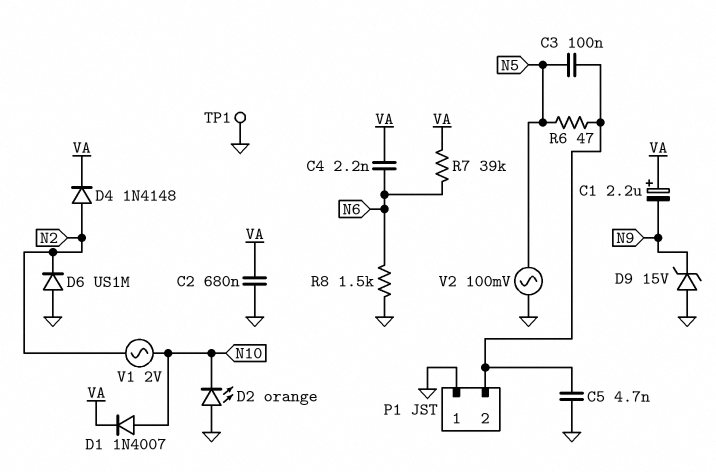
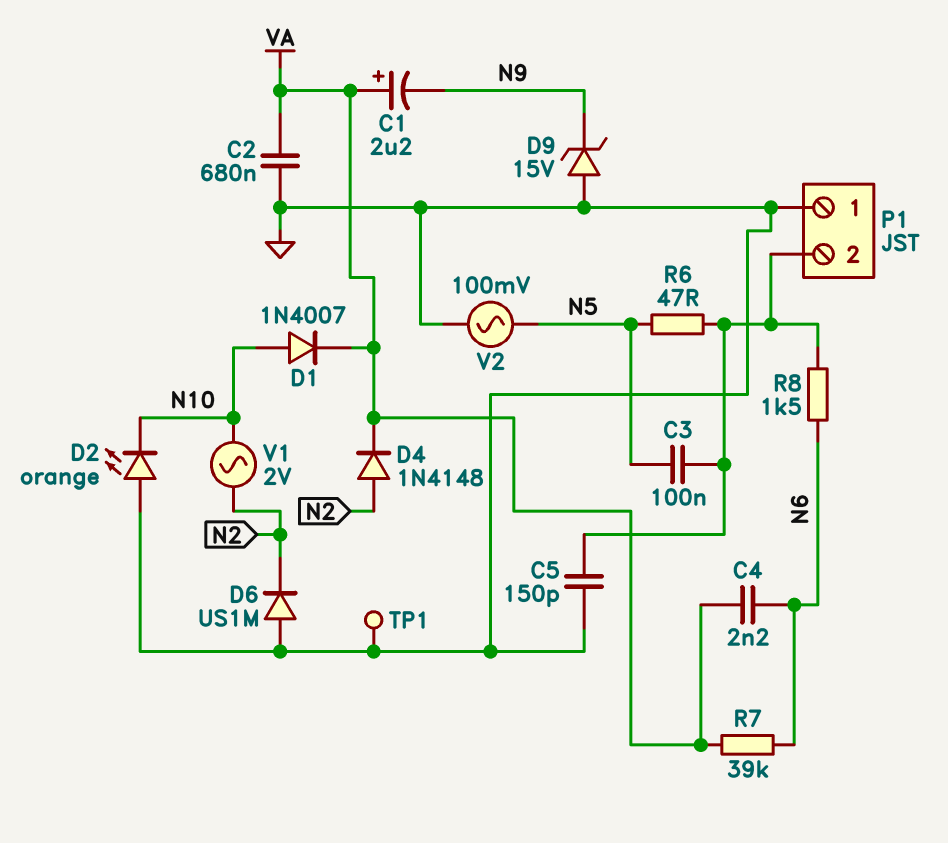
C5: 4.7nF (GND, P1/2) -> 150pF (GND, P1/2)
R8: 1.5k (GND, N6) -> 1.5k (N6, P1/2)

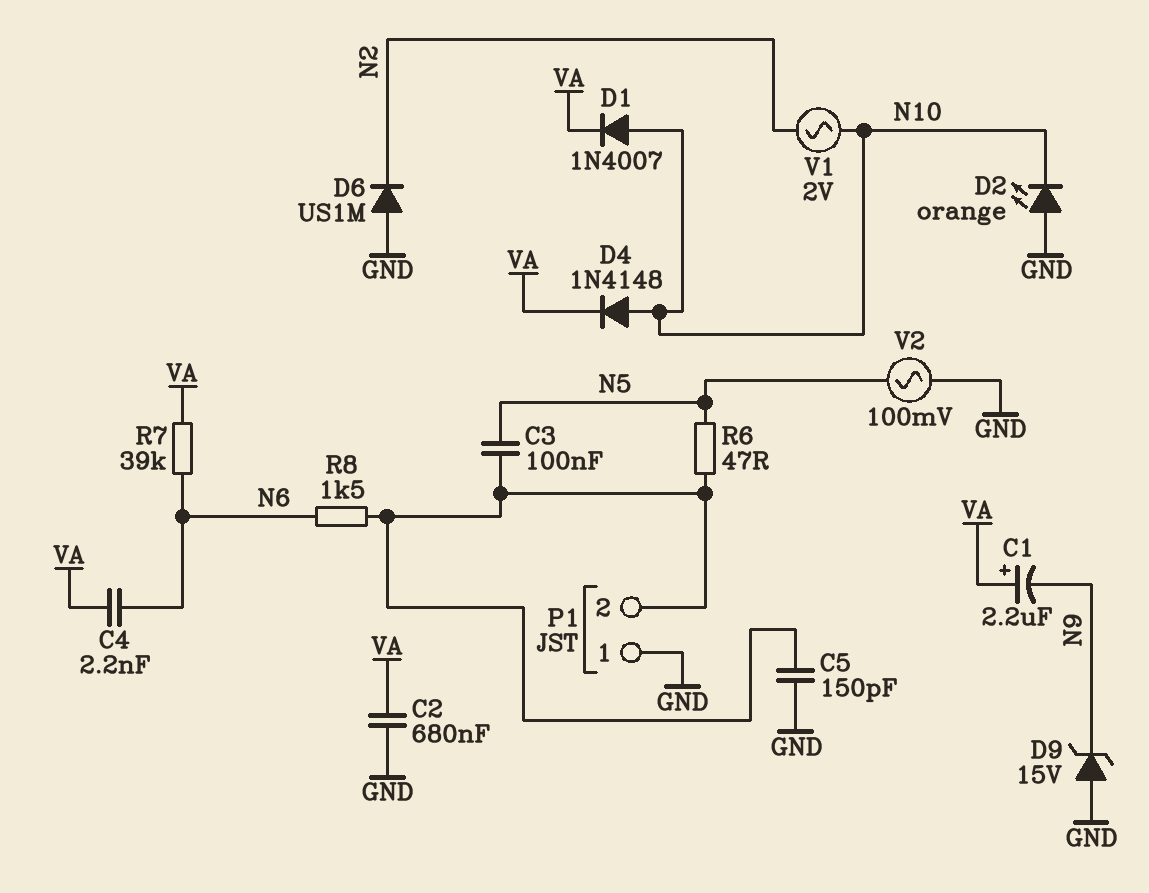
D4: diode 1N4148 (A N2, K VA) -> diode 1N4148 (A N10, K VA)
TP1: test point (GND) -> none

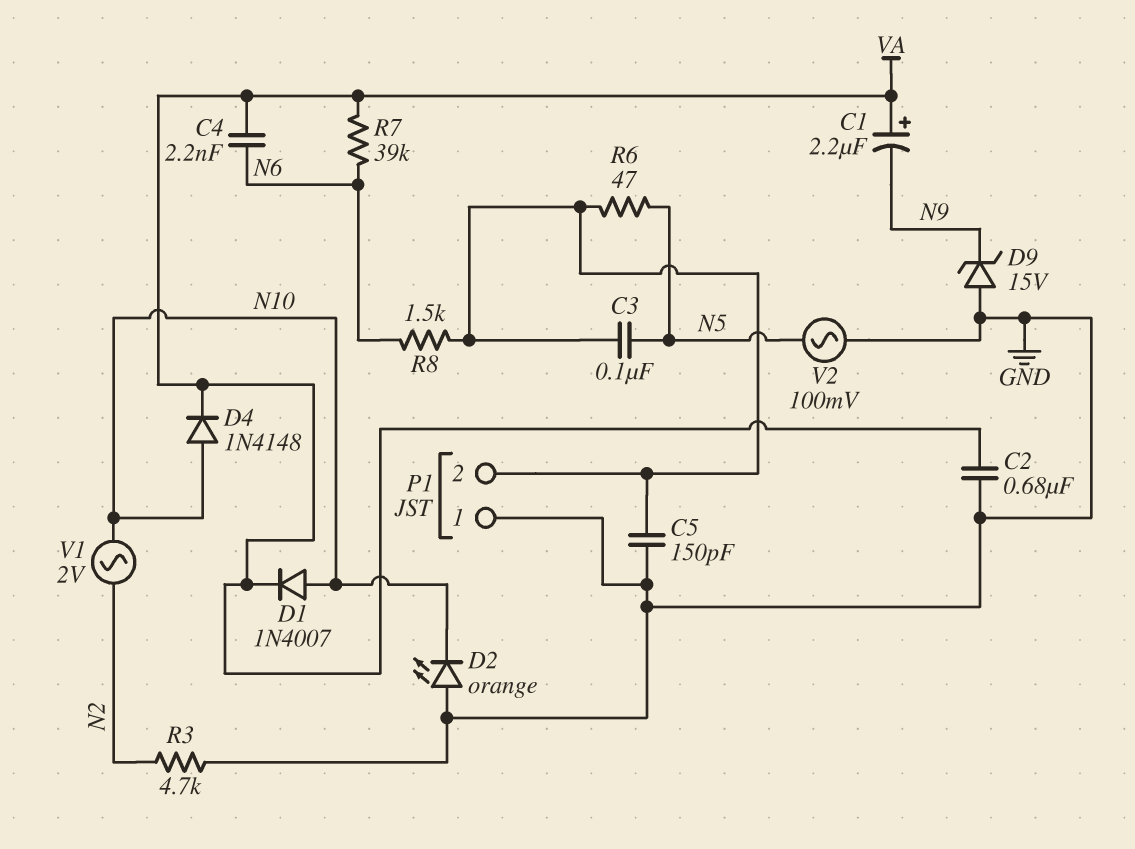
D6: diode US1M (A GND, K N2) -> none
R3: none -> 4.7k (GND, N2)

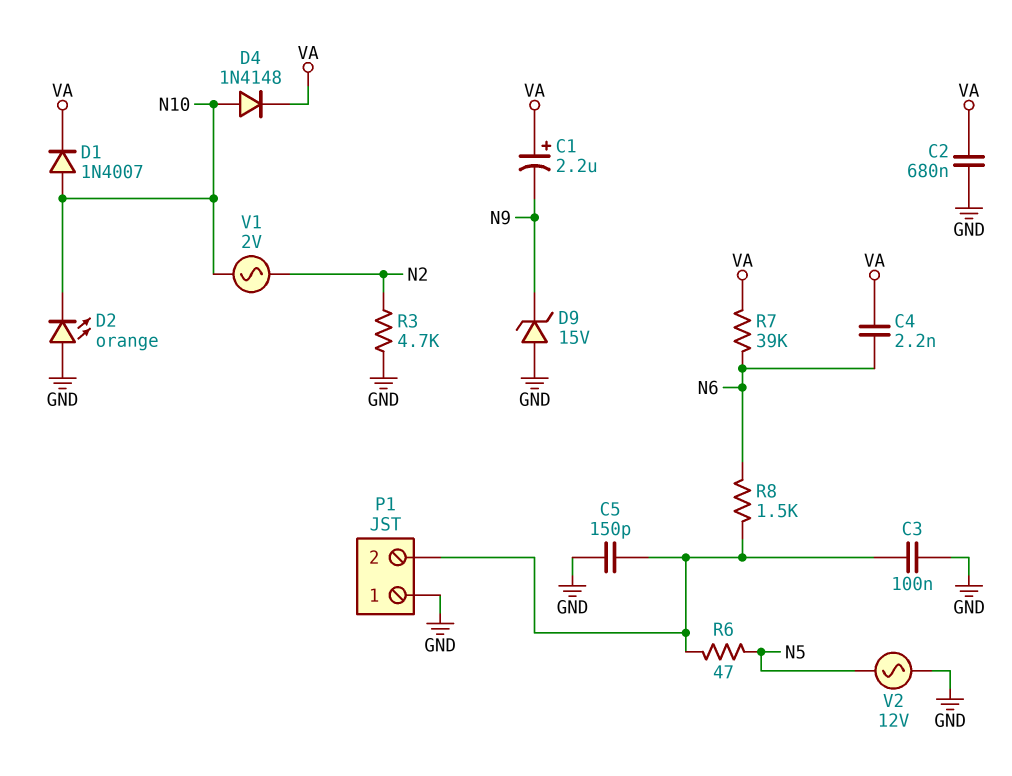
C3: 100nF (N5, P1/2) -> 100nF (GND, P1/2)
V2: AC 100mV (GND, N5) -> AC 12V (GND, N5)

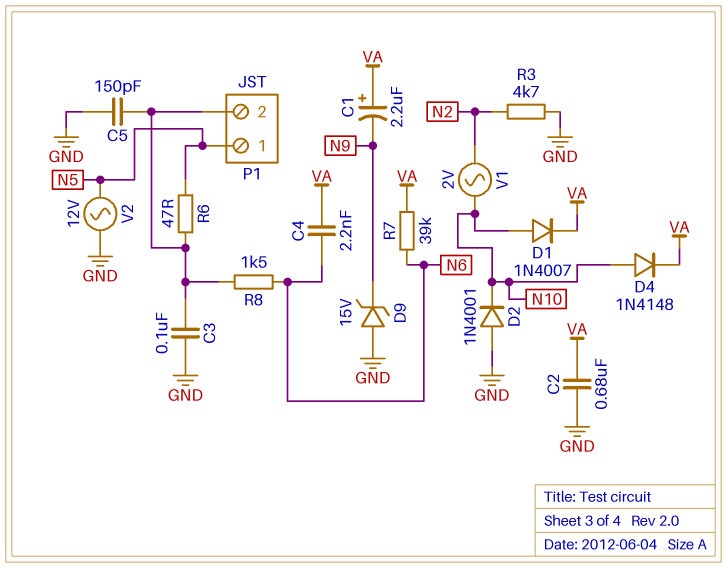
D2: LED orange (A GND, K N10) -> diode 1N4001 (A GND, K N10)
P1 pin 1: GND -> N5

